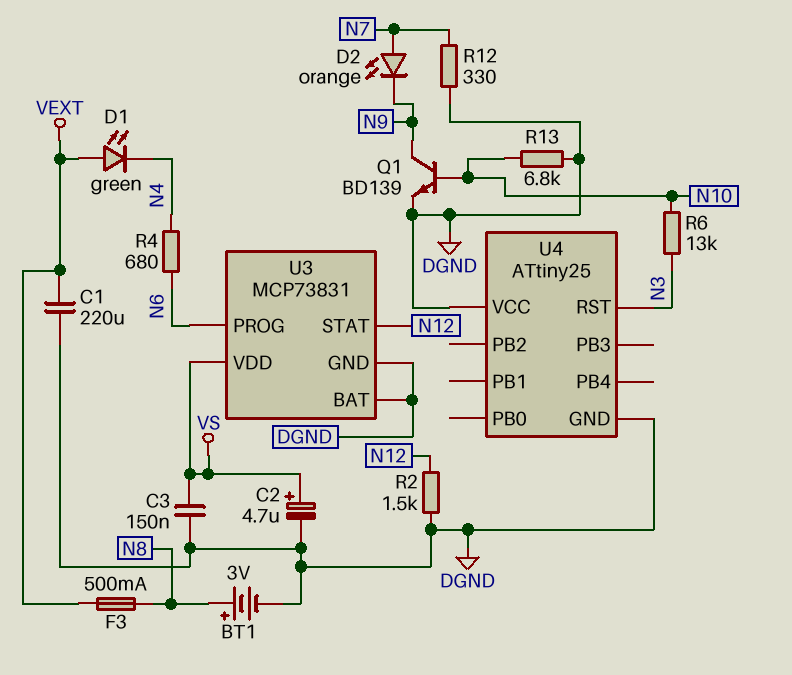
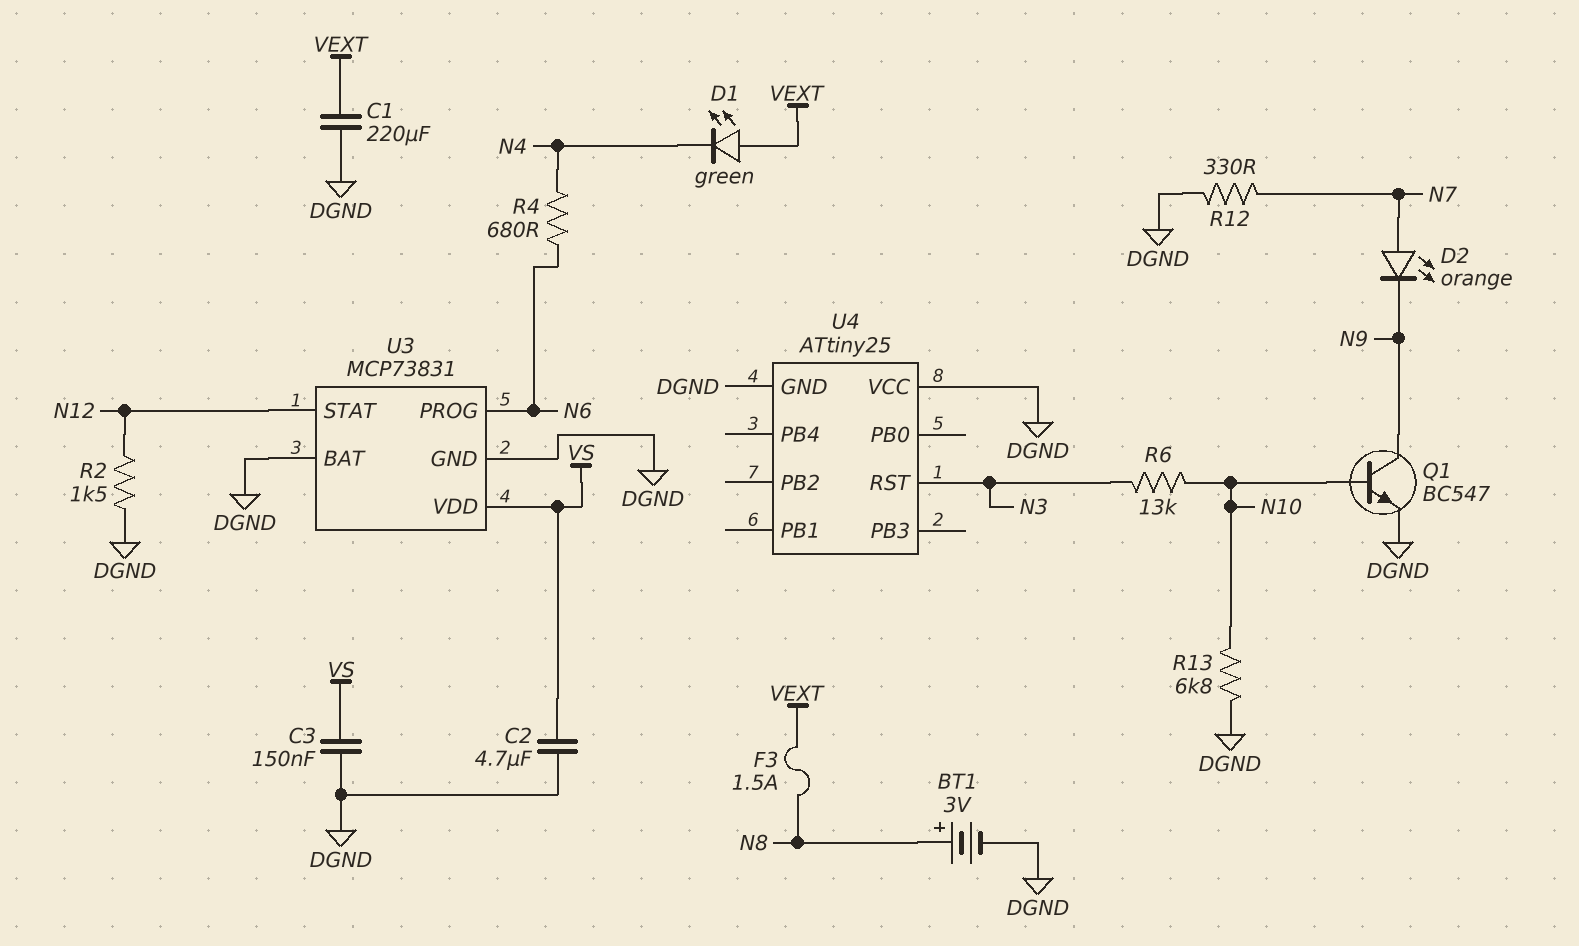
C2: 4.7uF (plus VS, minus DGND) -> 4.7uF (DGND, VS)
F3: 500mA (N8, VEXT) -> 1.5A (N8, VEXT)
Q1: NPN BD139 (B N10, C N9, E DGND) -> NPN BC547 (B N10, C N9, E DGND)

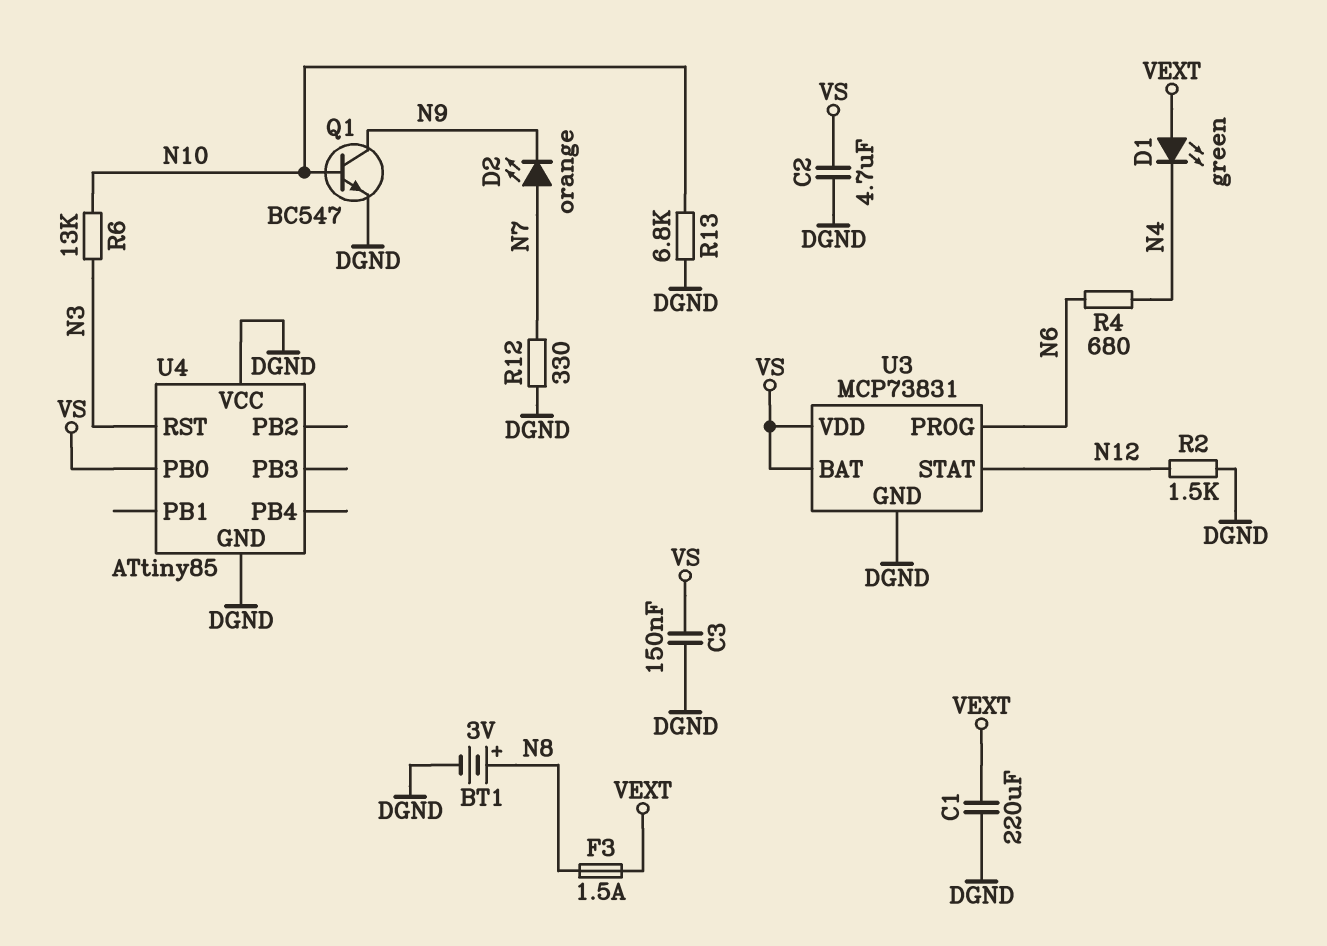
U3 pin BAT: DGND -> VS
U4: ATtiny25 -> ATtiny85
U4 pin PB0: none -> VS

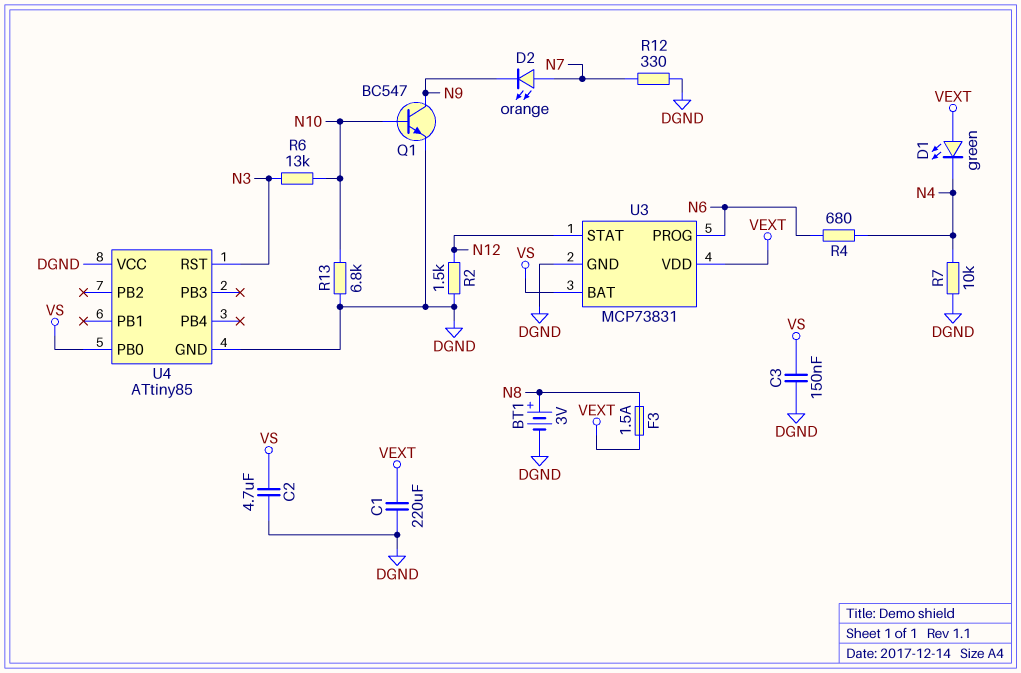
R7: none -> 10k (DGND, N4)
U3 pin VDD: VS -> VEXT

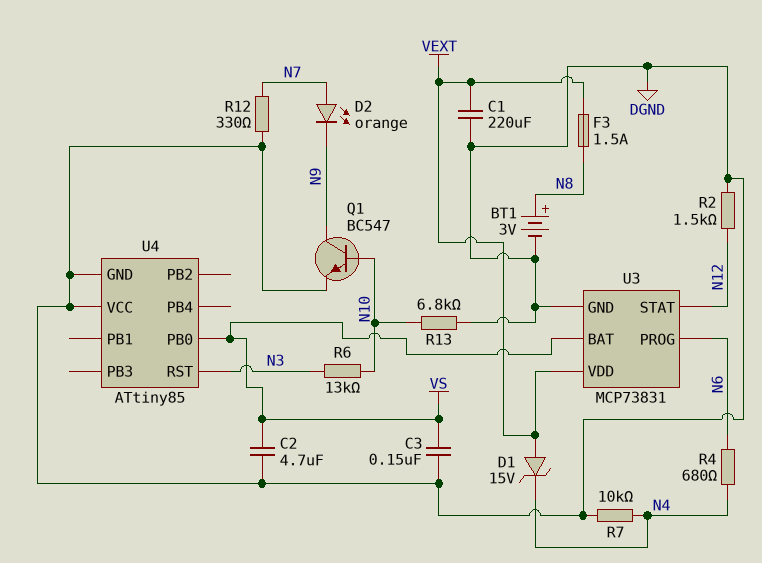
D1: LED green (A VEXT, K N4) -> zener 15V (A VEXT, K N4)

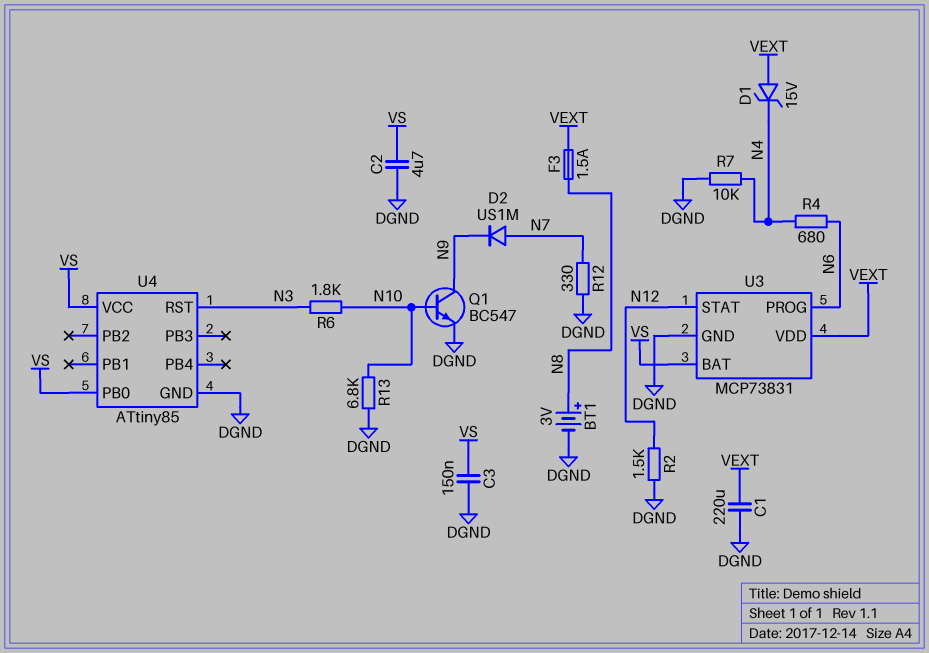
D2: LED orange (A N7, K N9) -> diode US1M (A N7, K N9)
R6: 13k (N3, N10) -> 1.8k (N3, N10)
U4 pin VCC: DGND -> VS

